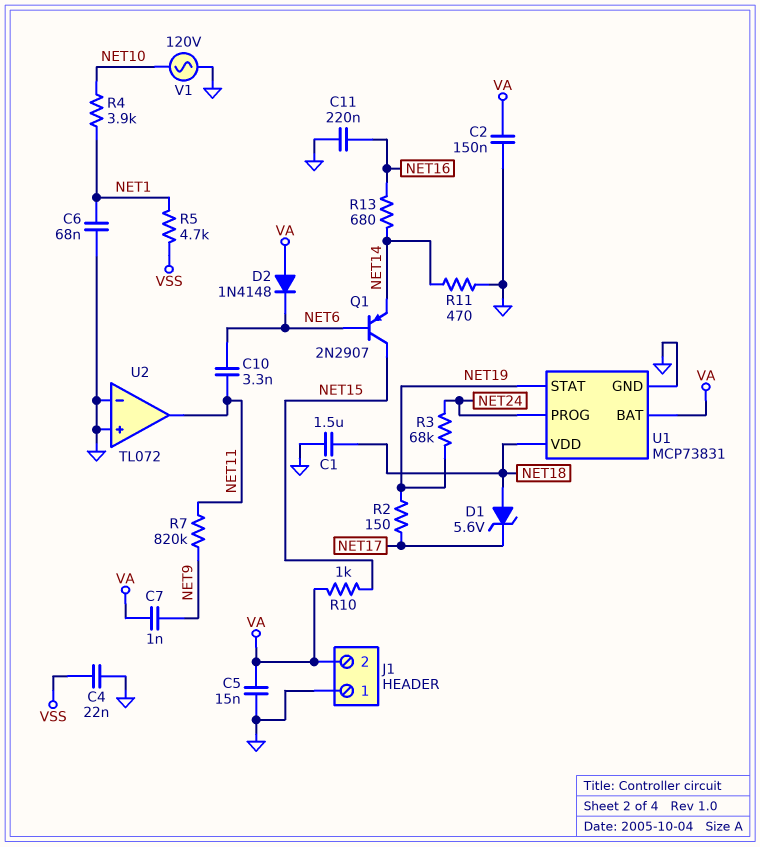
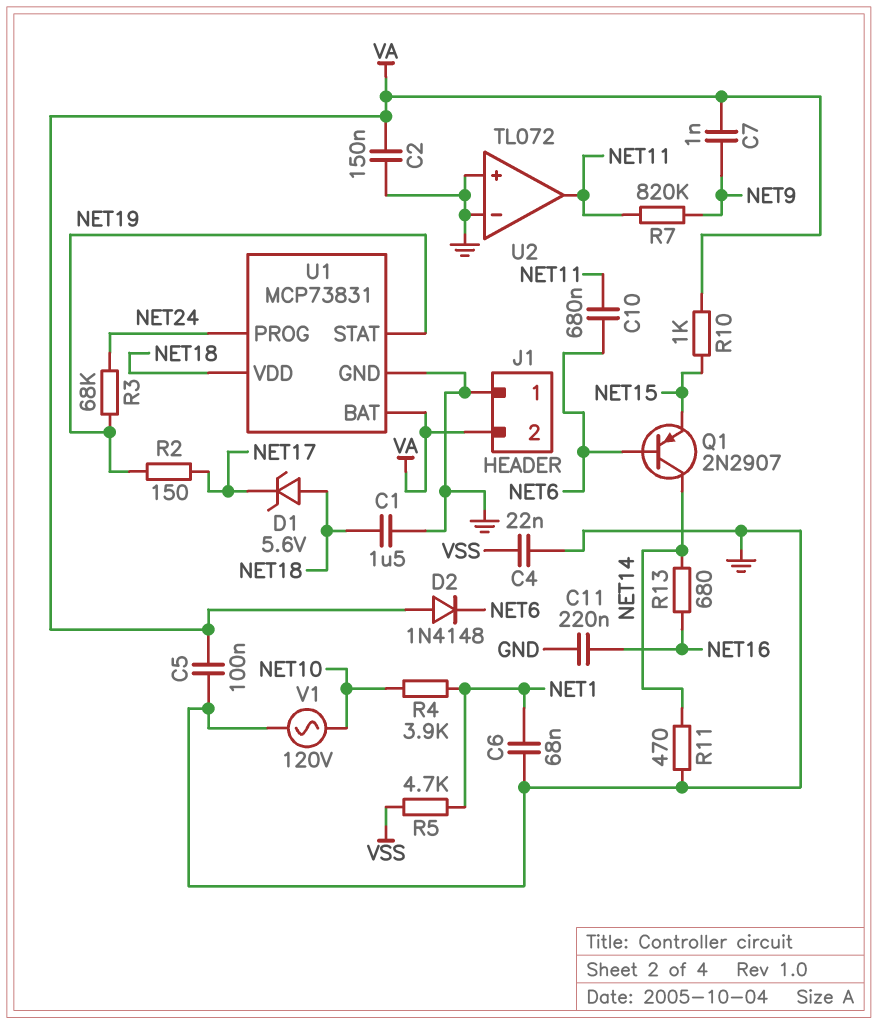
C5: 15nF (GND, VA) -> 100nF (GND, VA)
C10: 3.3nF (NET6, NET11) -> 680nF (NET6, NET11)
Q1: PNP 2N2907 (B NET6, C NET15, E NET14) -> PNP 2N2907 (B NET6, C NET14, E NET15)

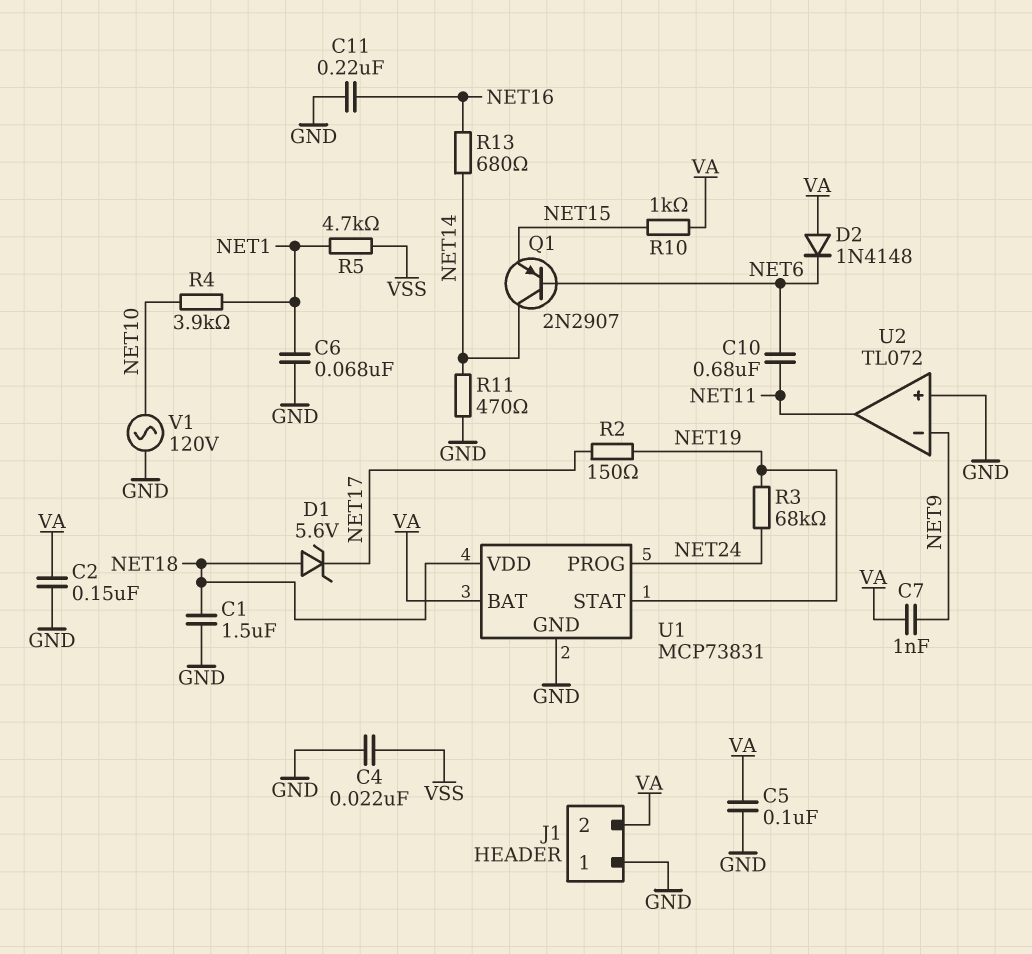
R7: 820k (NET9, NET11) -> none
U2 pin in-: GND -> NET9

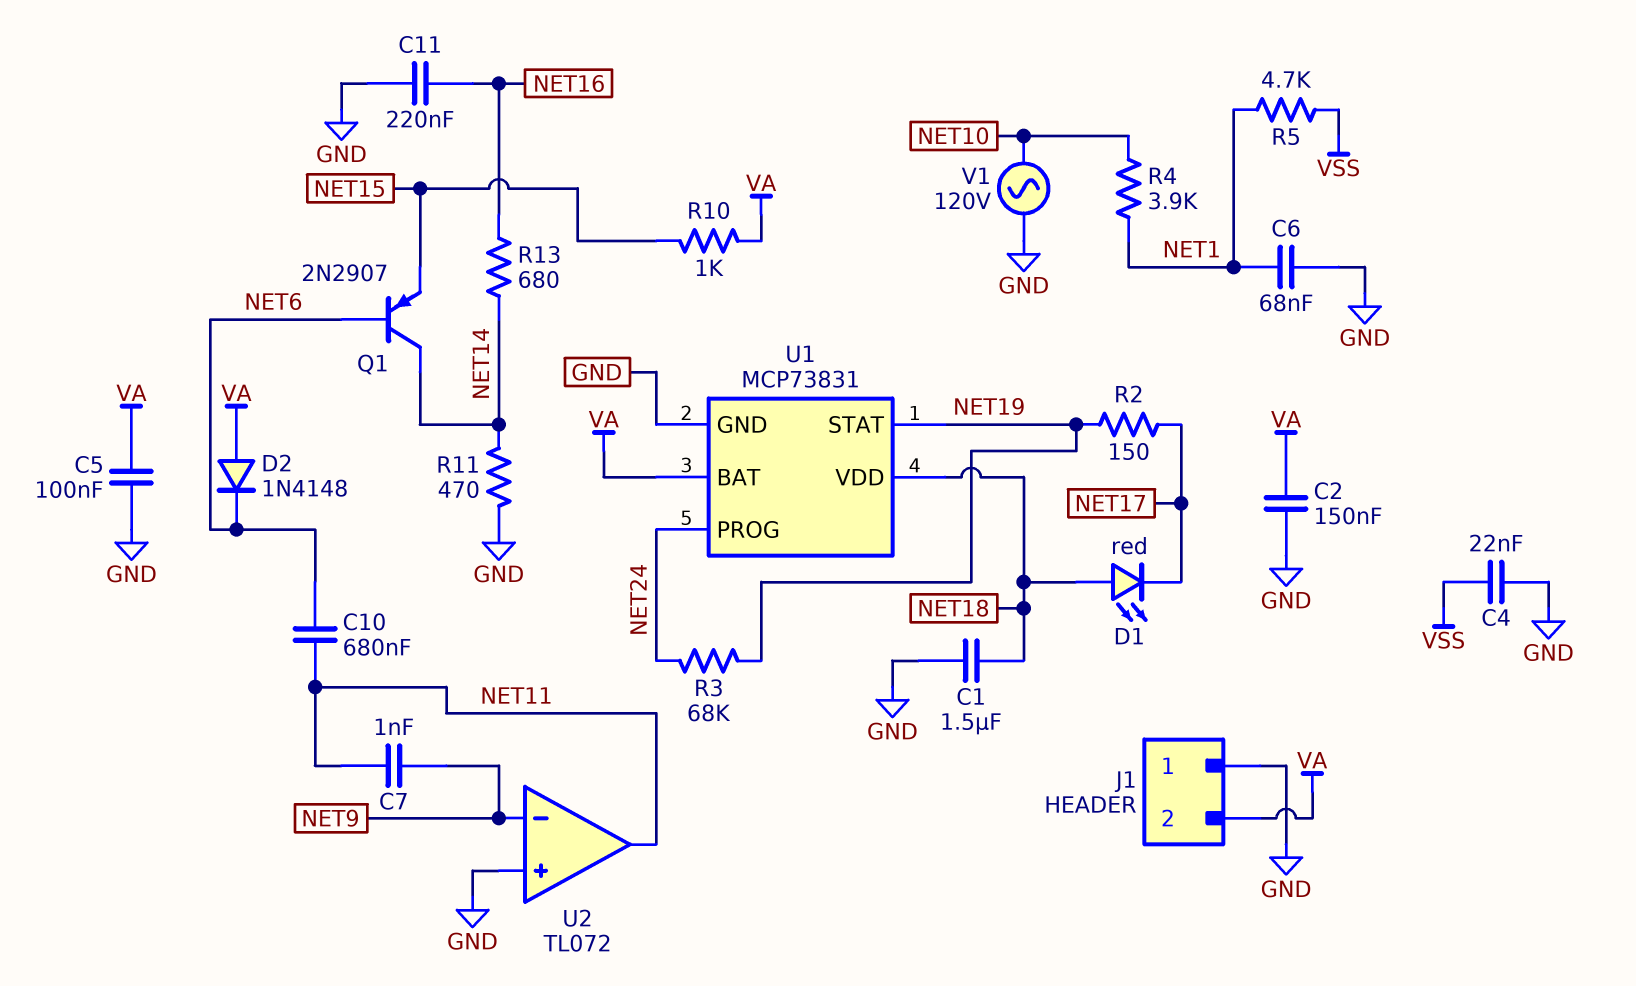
C7: 1nF (NET9, VA) -> 1nF (NET9, NET11)
D1: zener 5.6V (A NET18, K NET17) -> LED red (A NET18, K NET17)

